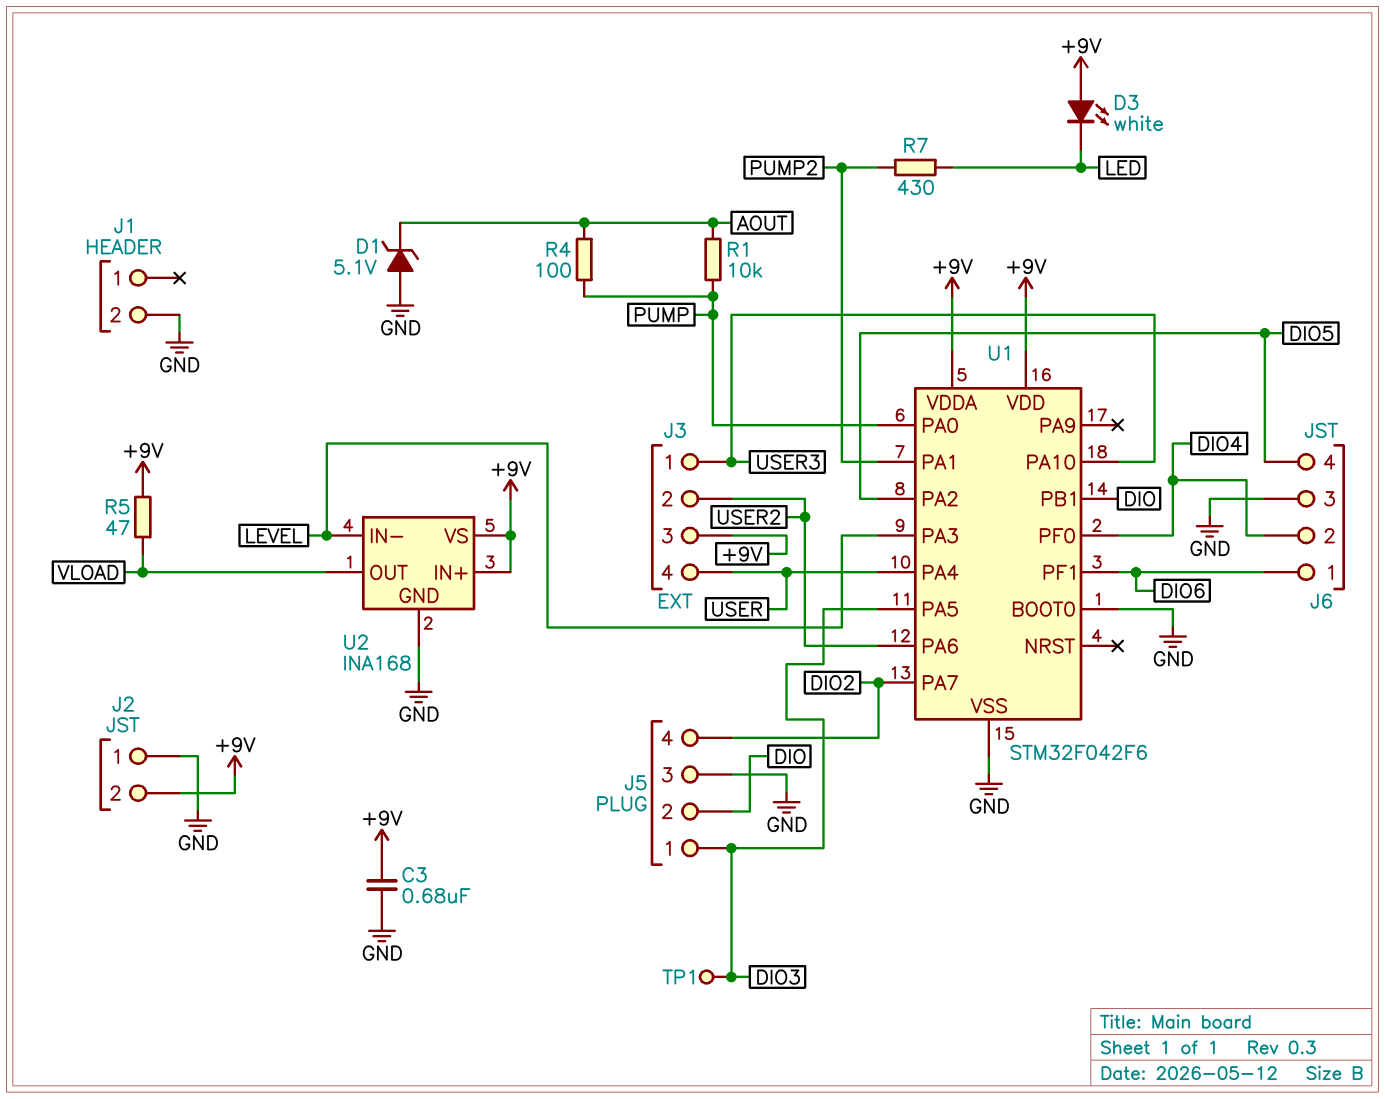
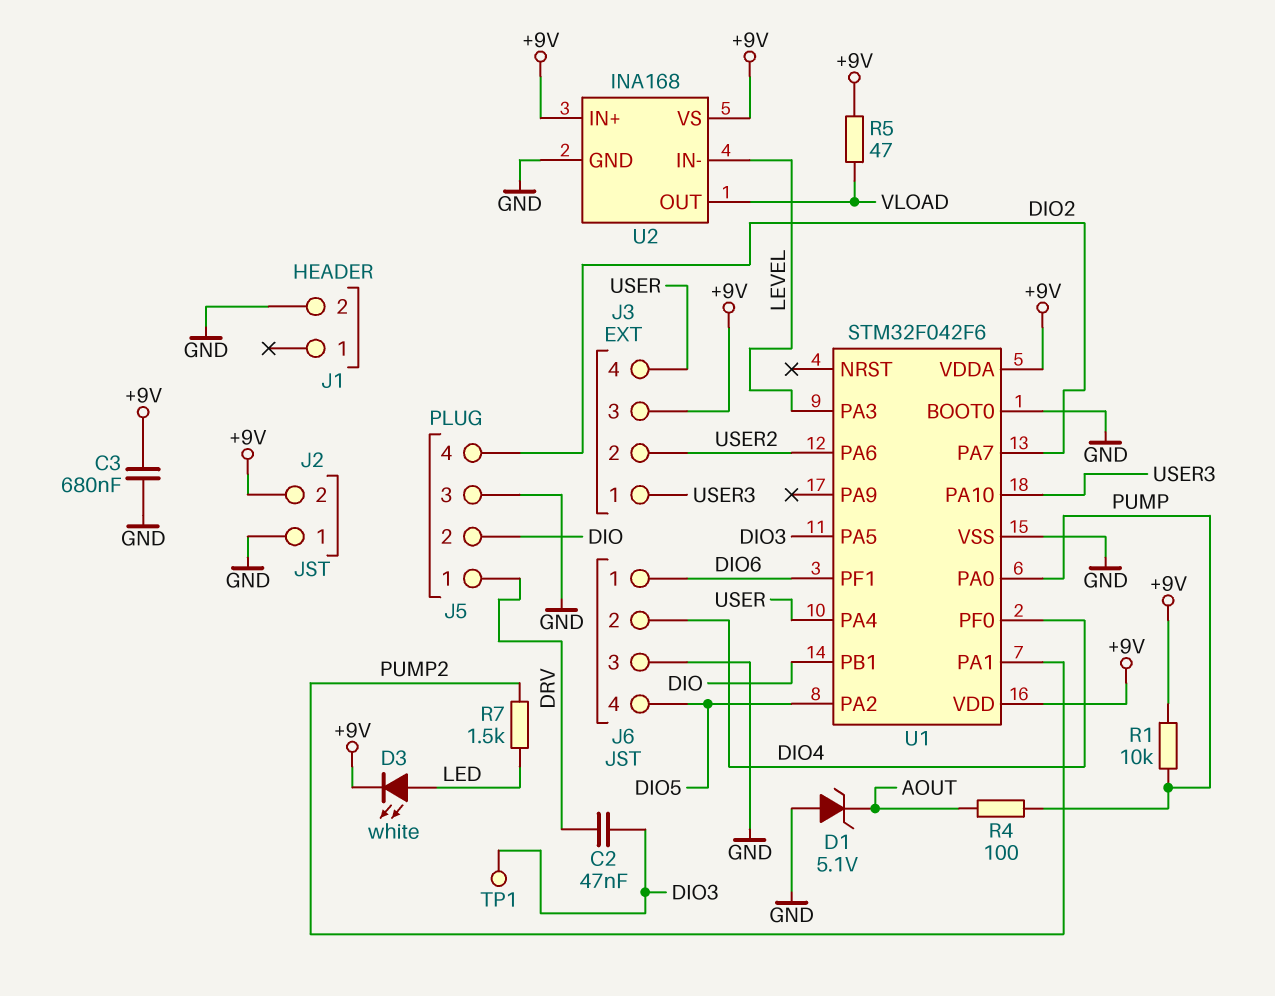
C2: none -> 47nF (DIO3, DRV)
D3: LED white (A +9V, K LED) -> LED white (A LED, K +9V)
J5 pin 1: DIO3 -> DRV
R1: 10k (AOUT, PUMP) -> 10k (+9V, PUMP)
R7: 430 (LED, PUMP2) -> 1.5k (LED, PUMP2)

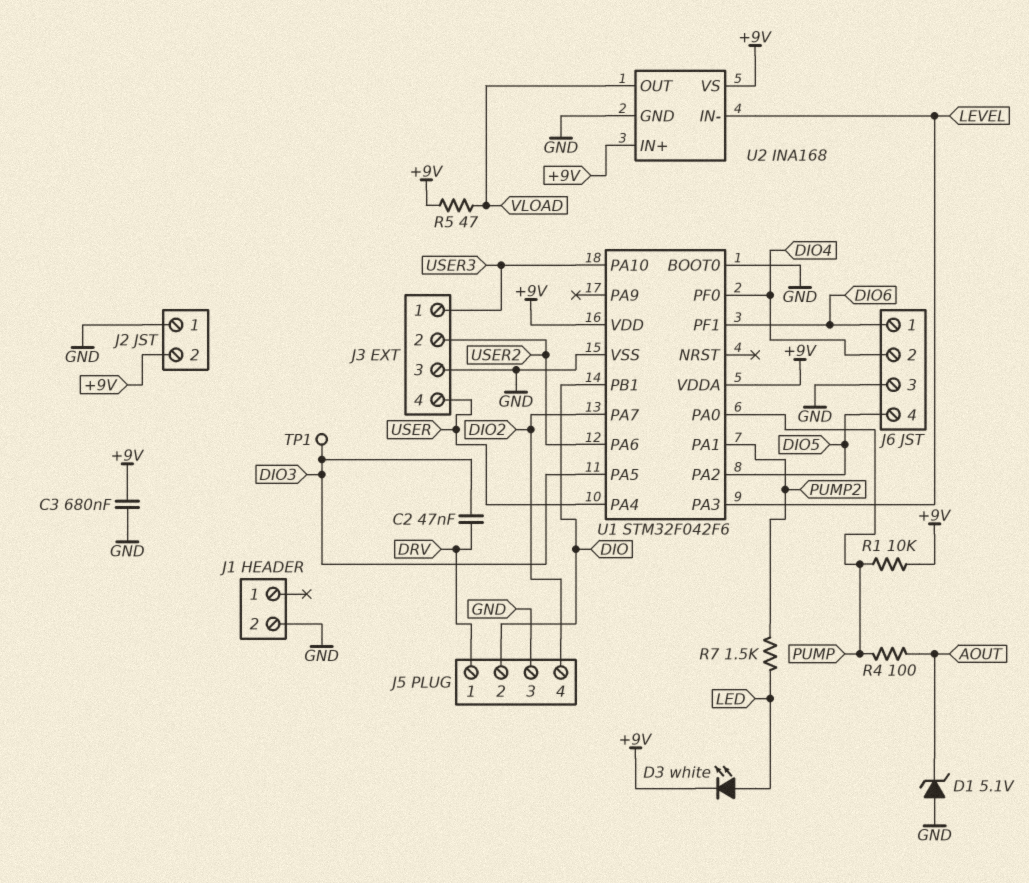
J3 pin 3: +9V -> GND

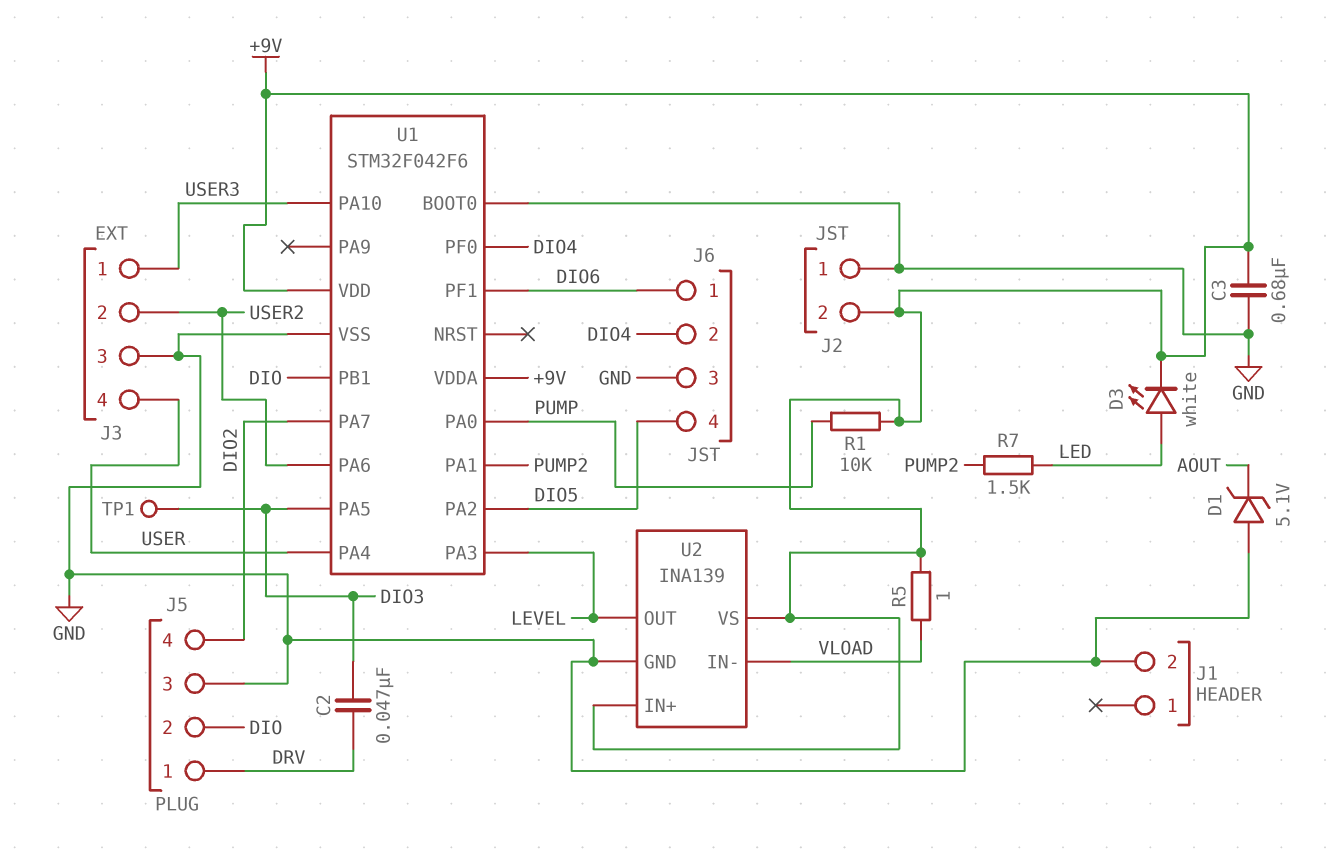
R4: 100 (AOUT, PUMP) -> none
R5: 47 (+9V, VLOAD) -> 1 (+9V, VLOAD)
U2: INA168 -> INA139
U2 pin IN-: LEVEL -> VLOAD
U2 pin OUT: VLOAD -> LEVEL

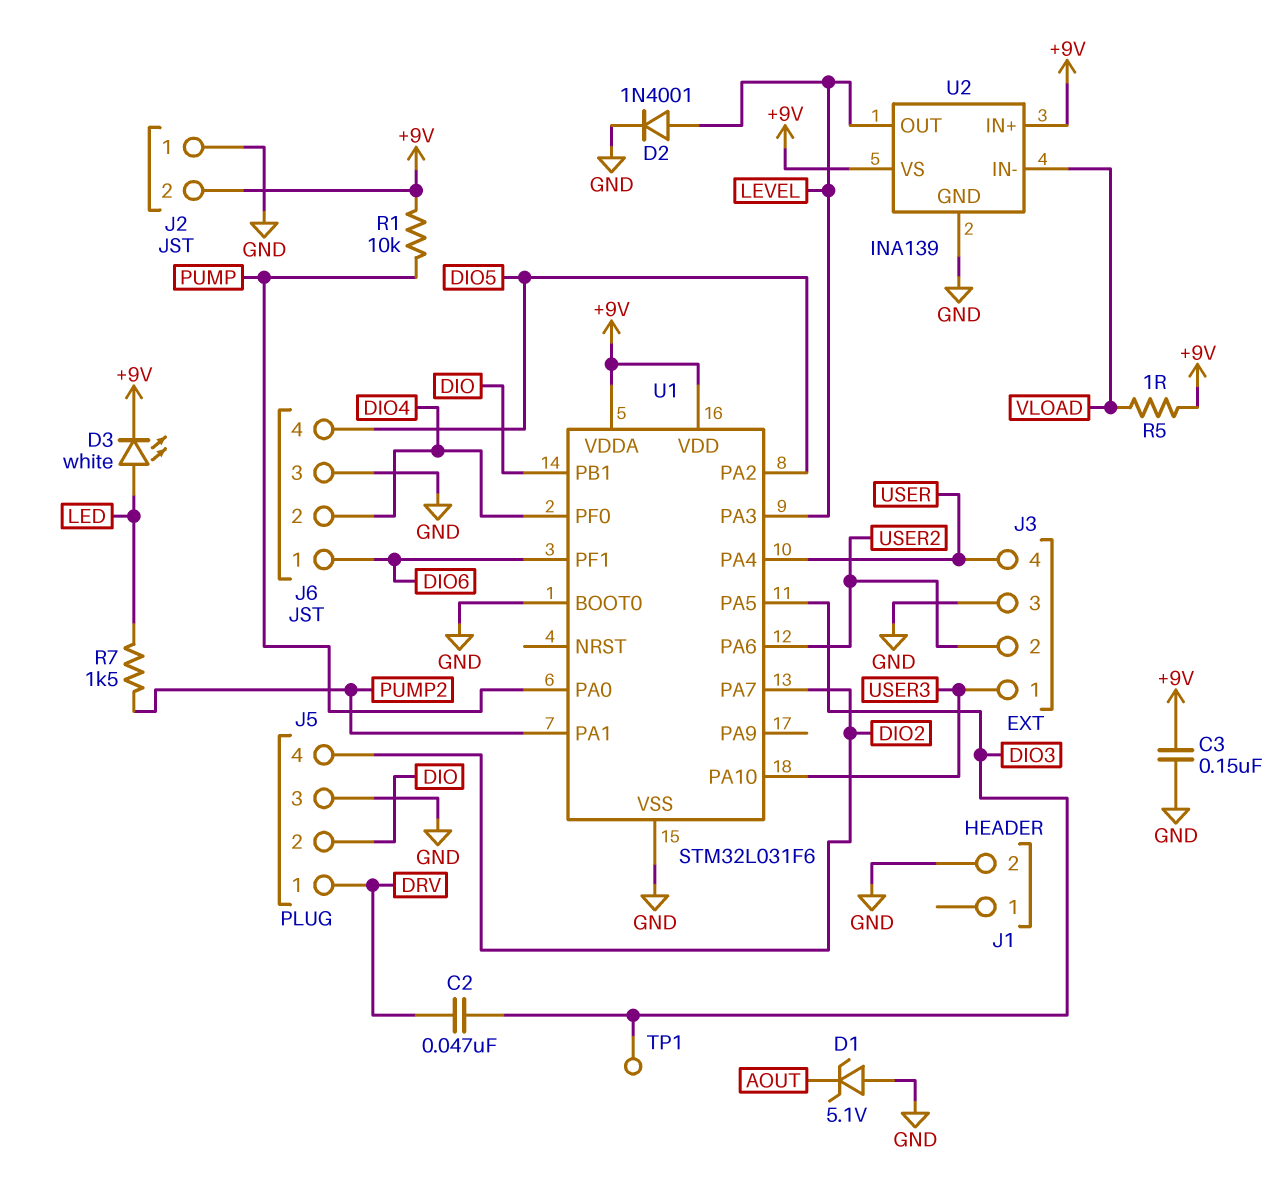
C3: 680nF (+9V, GND) -> 150nF (+9V, GND)
D2: none -> diode 1N4001 (A LEVEL, K GND)
U1: STM32F042F6 -> STM32L031F6

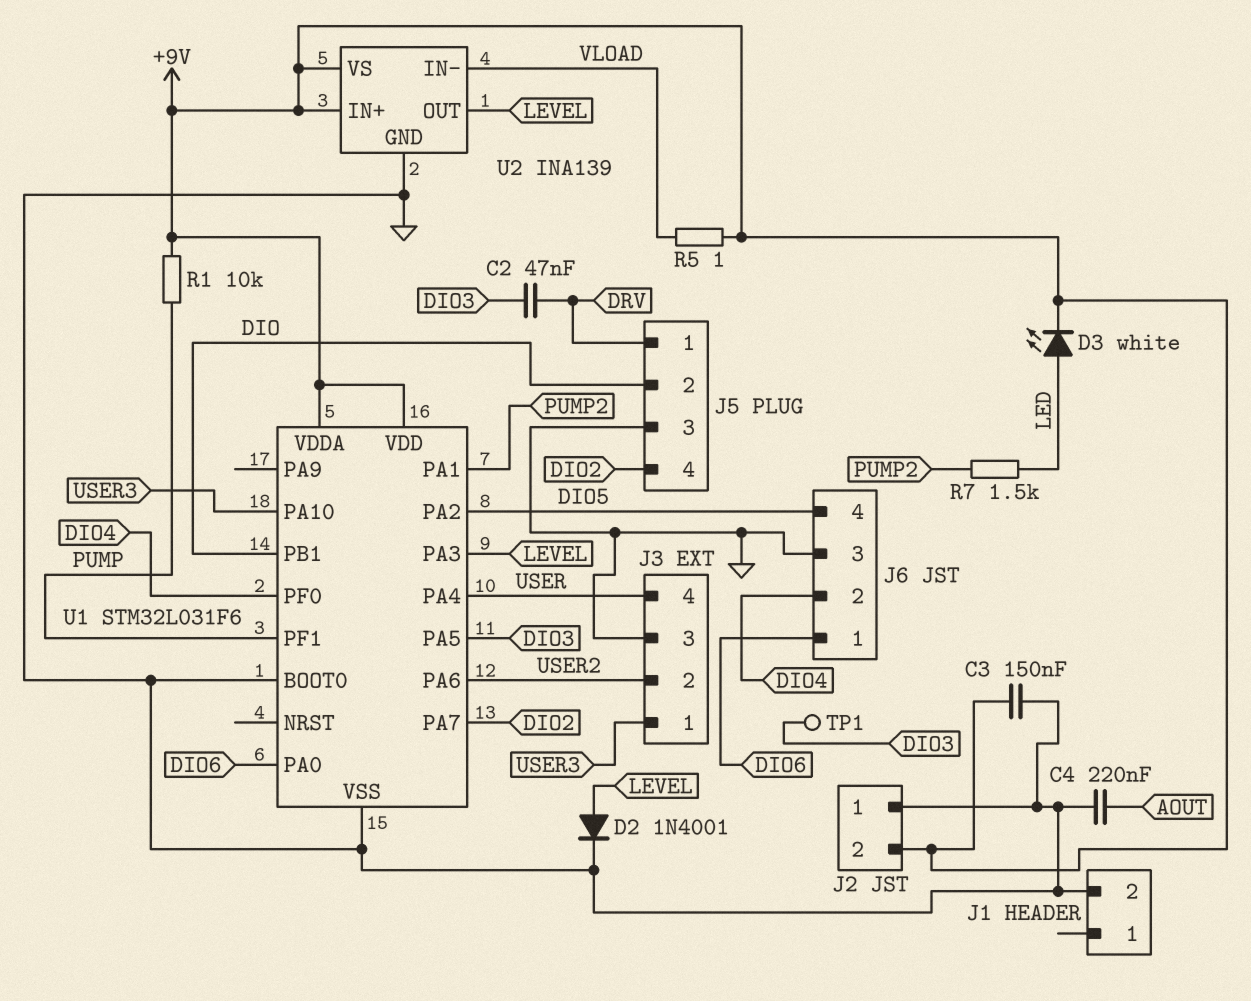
C4: none -> 220nF (AOUT, GND)
D1: zener 5.1V (A GND, K AOUT) -> none
U1 pin PA0: PUMP -> DIO6
U1 pin PF1: DIO6 -> PUMP

